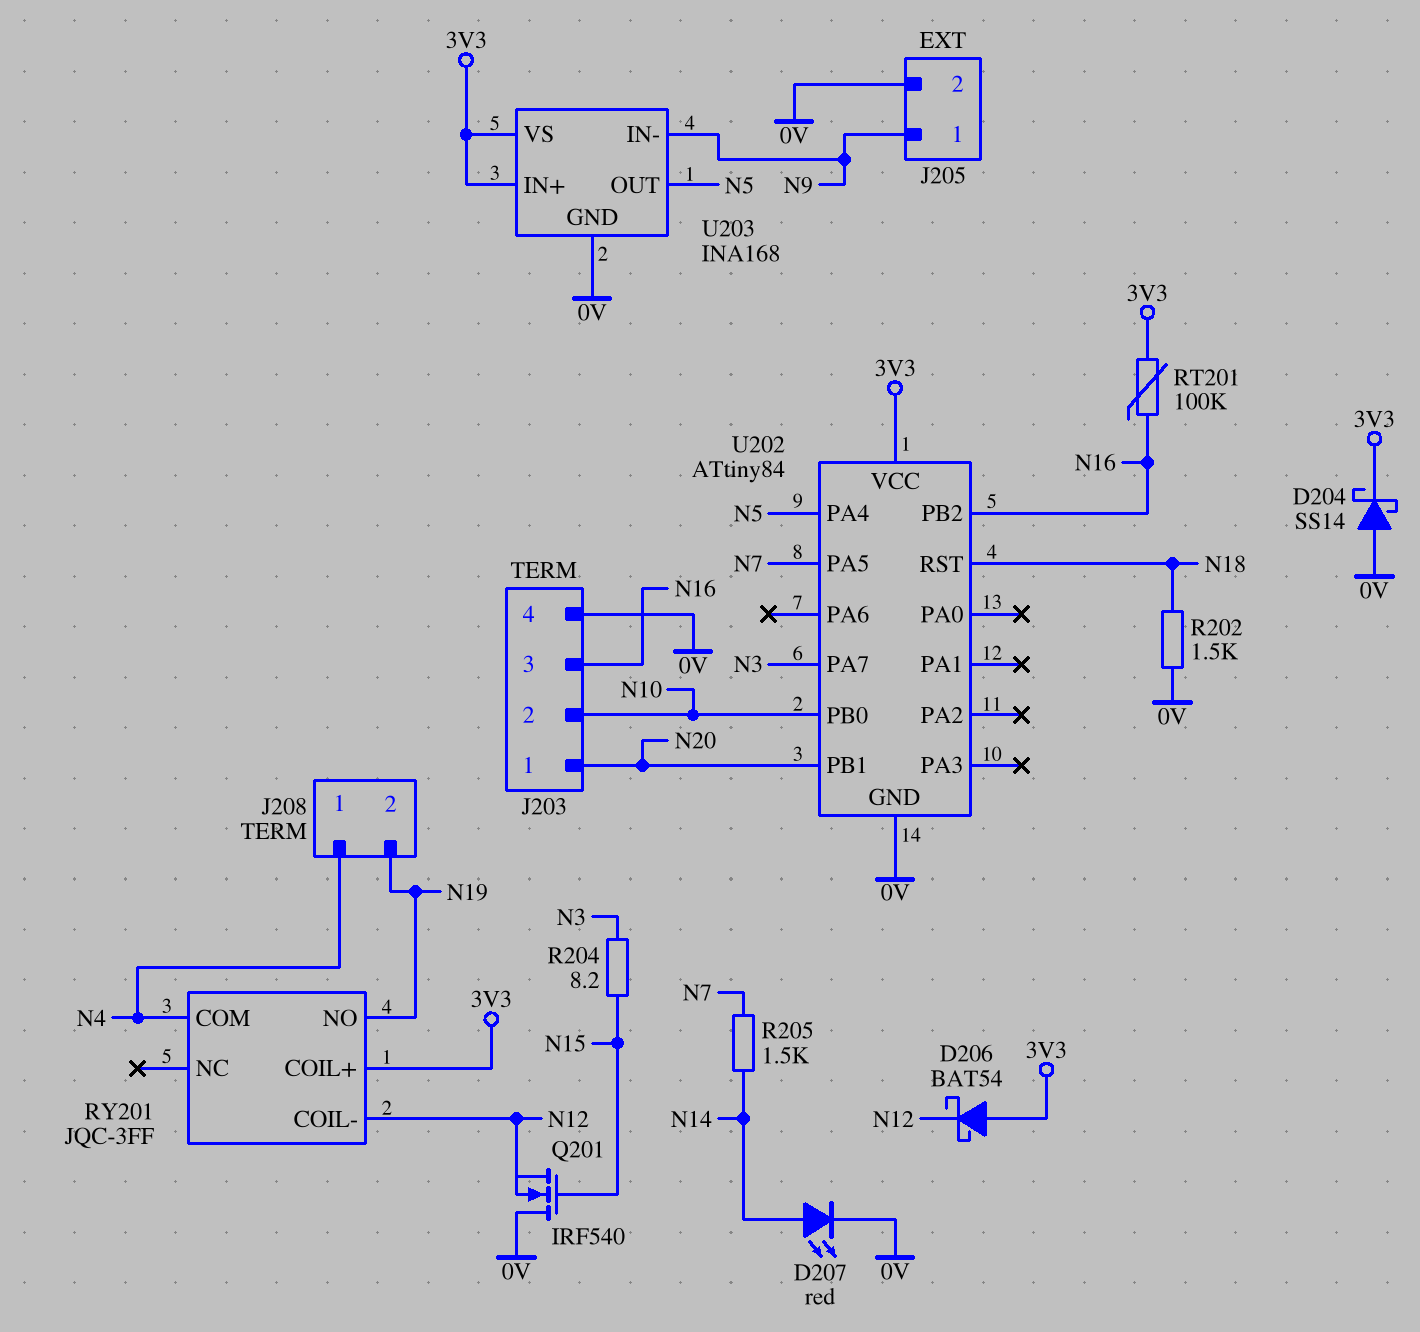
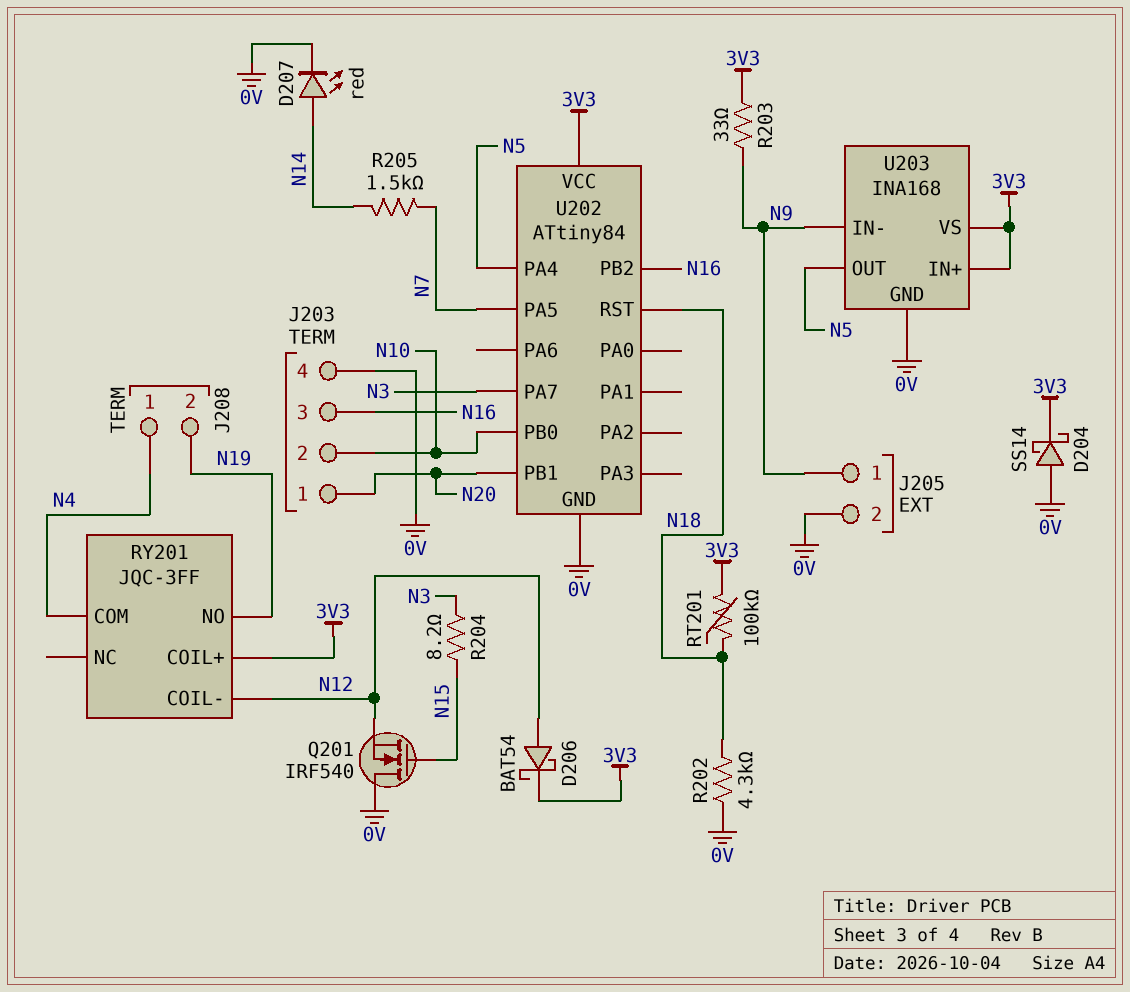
D206: schottky BAT54 (A 3V3, K N12) -> schottky BAT54 (A N12, K 3V3)
R202: 1.5k (0V, N18) -> 4.3k (0V, N18)
R203: none -> 33 (3V3, N9)
RT201: 100k (3V3, N16) -> 100k (3V3, N18)

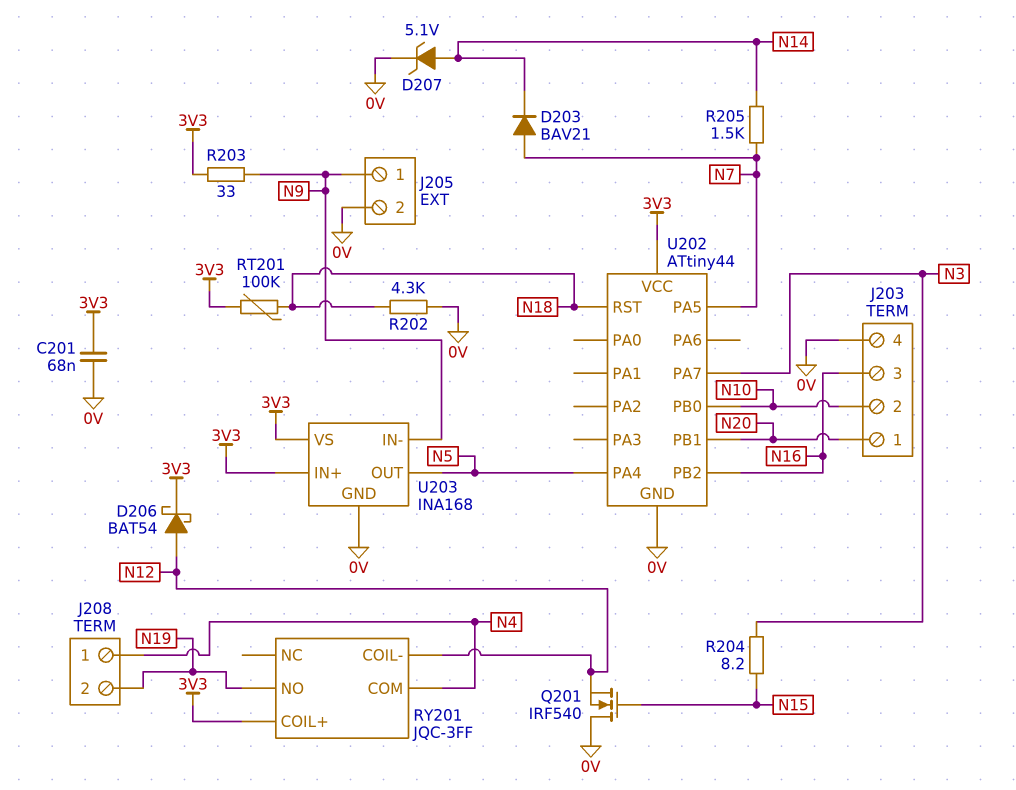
C201: none -> 68nF (0V, 3V3)
D203: none -> diode BAV21 (A N7, K N14)
D204: schottky SS14 (A 0V, K 3V3) -> none
D207: LED red (A N14, K 0V) -> zener 5.1V (A N14, K 0V)
U202: ATtiny84 -> ATtiny44

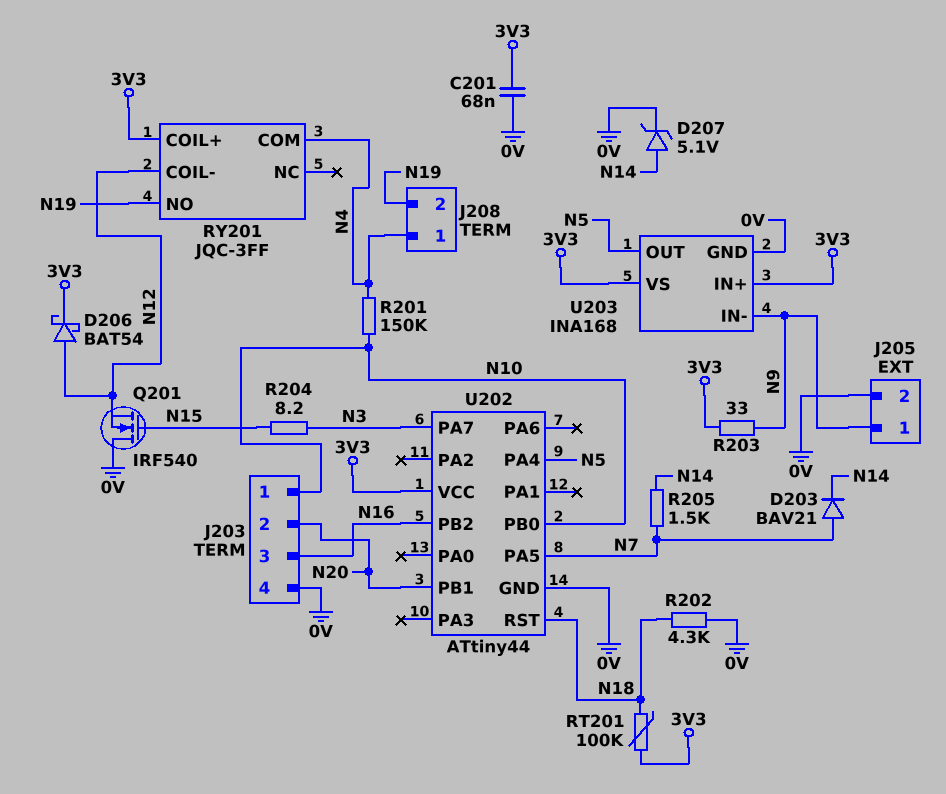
J203 pin 1: N20 -> N10
J203 pin 2: N10 -> N20
R201: none -> 150k (N4, N10)

